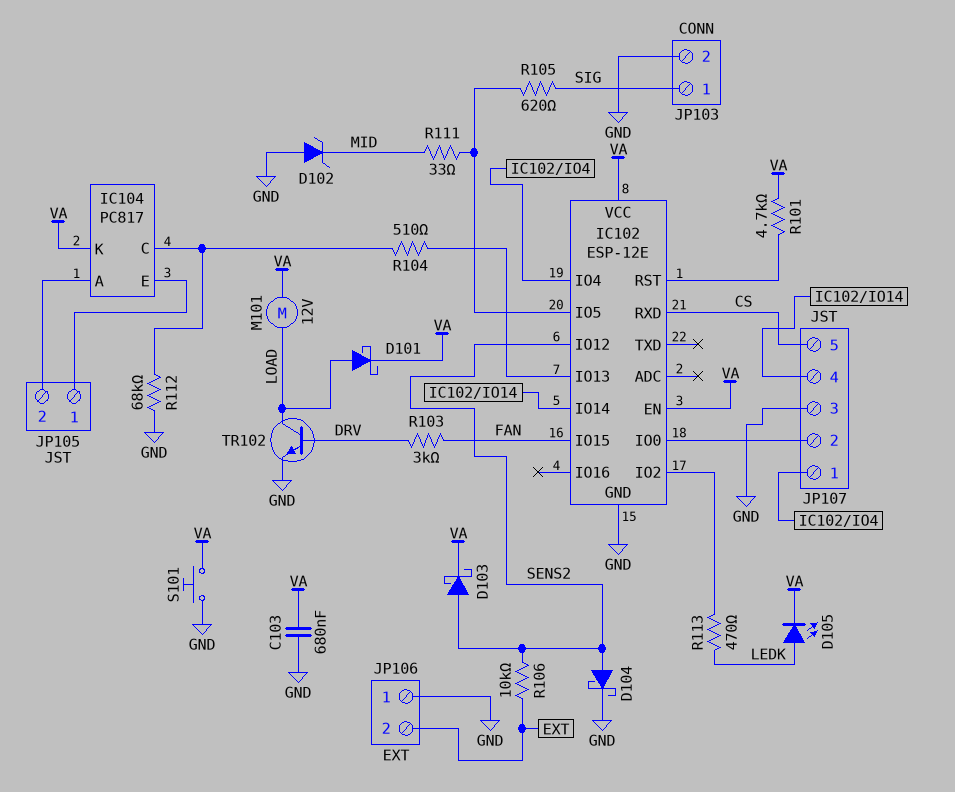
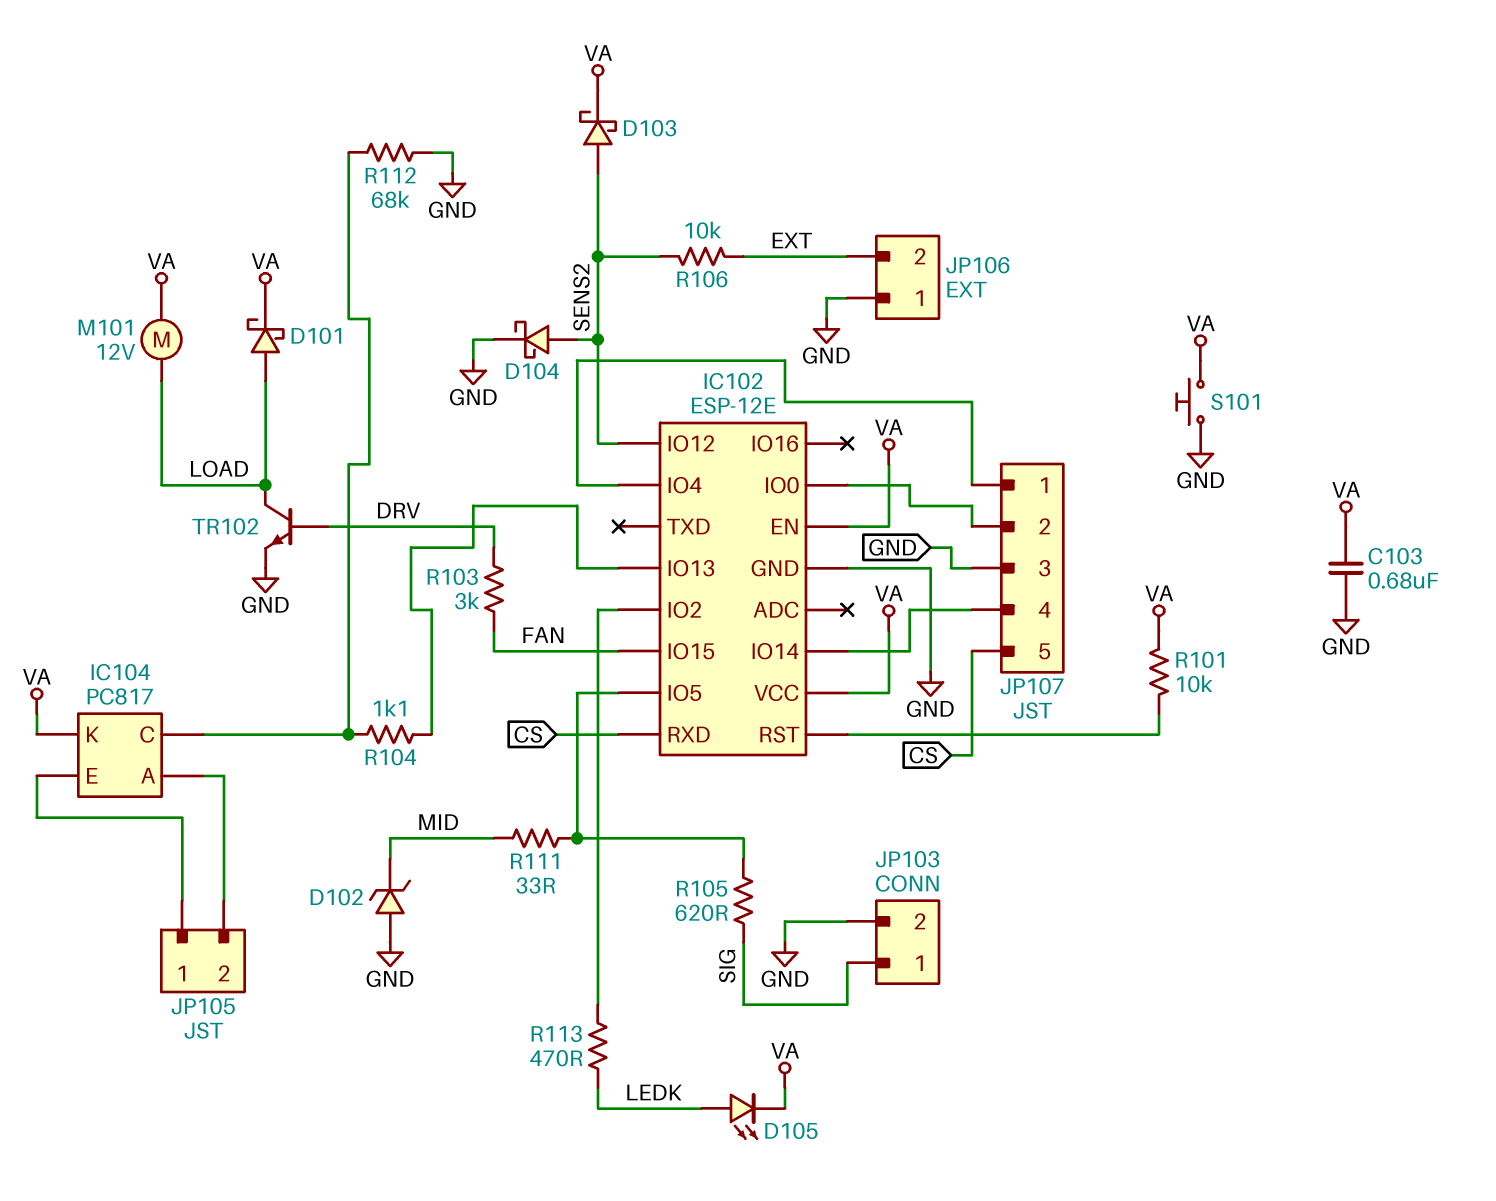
R101: 4.7k (IC102/RST, VA) -> 10k (IC102/RST, VA)
R104: 510 (IC102/IO13, IC104/C) -> 1.1k (IC102/IO13, IC104/C)

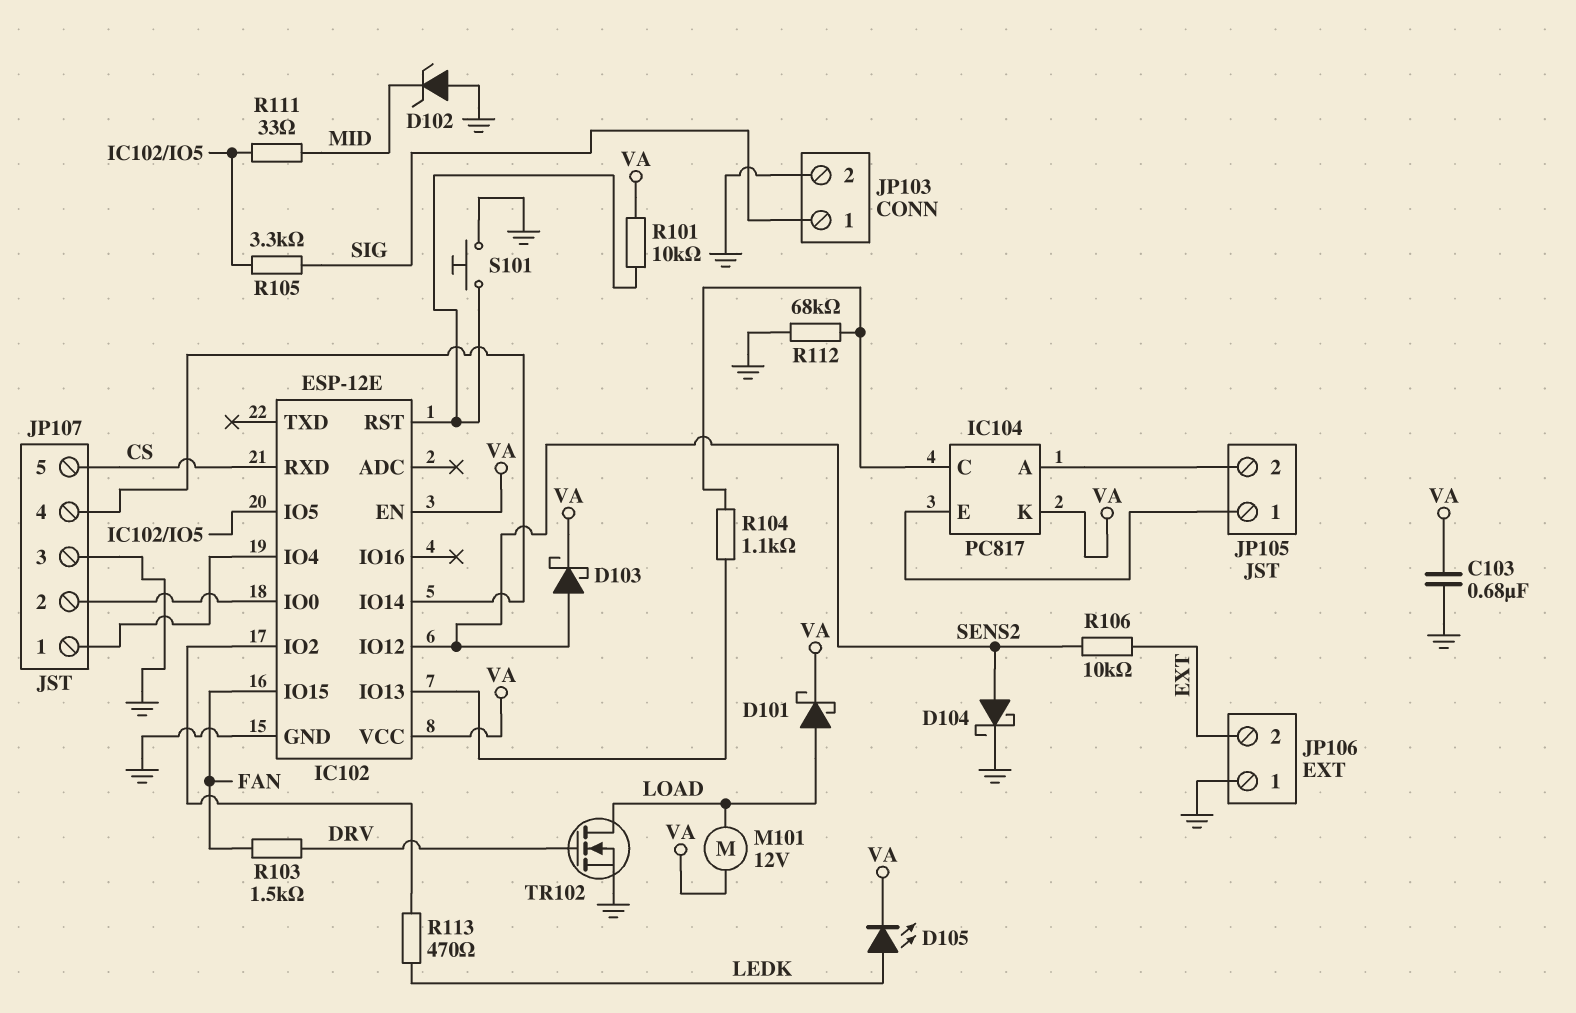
R103: 3k (DRV, FAN) -> 1.5k (DRV, FAN)
R105: 620 (IC102/IO5, SIG) -> 3.3k (IC102/IO5, SIG)
S101: button (GND, VA) -> button (GND, IC102/RST)
TR102: NPN (B DRV, C LOAD, E GND) -> NMOS (G DRV, D LOAD, S GND)

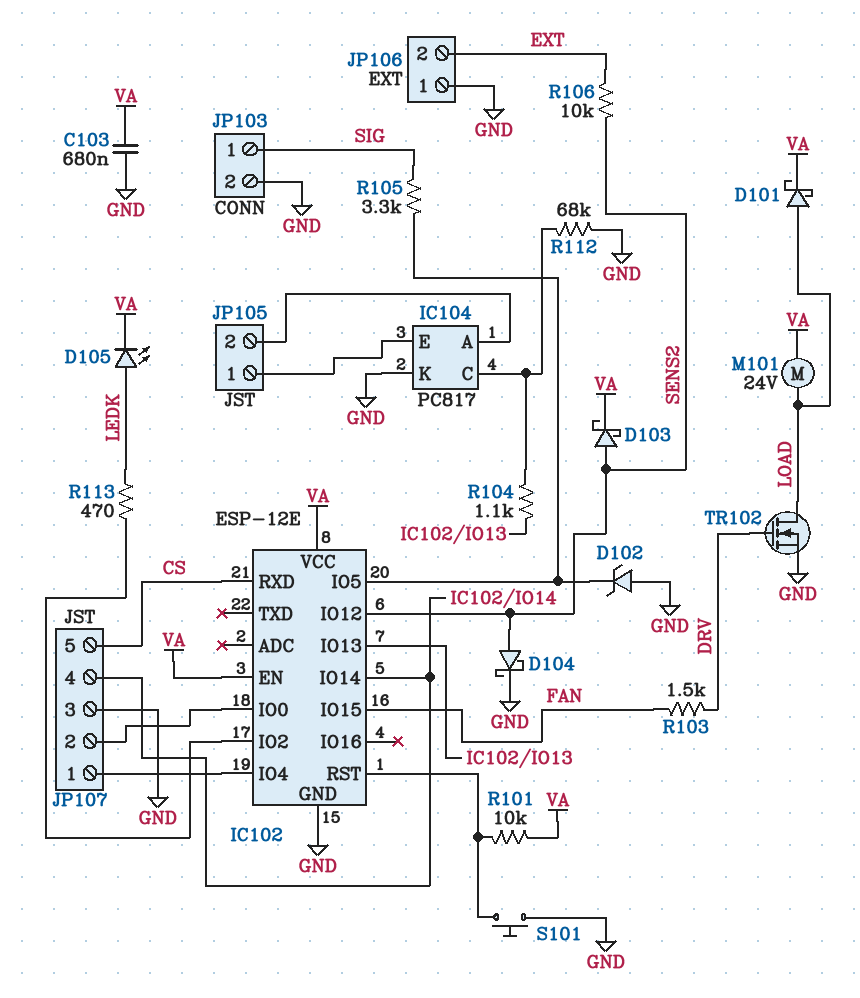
D102: zener (A GND, K MID) -> zener (A GND, K IC102/IO5)
IC104 pin K: VA -> GND
M101: motor 12V (LOAD, VA) -> motor 24V (LOAD, VA)
R111: 33 (IC102/IO5, MID) -> none

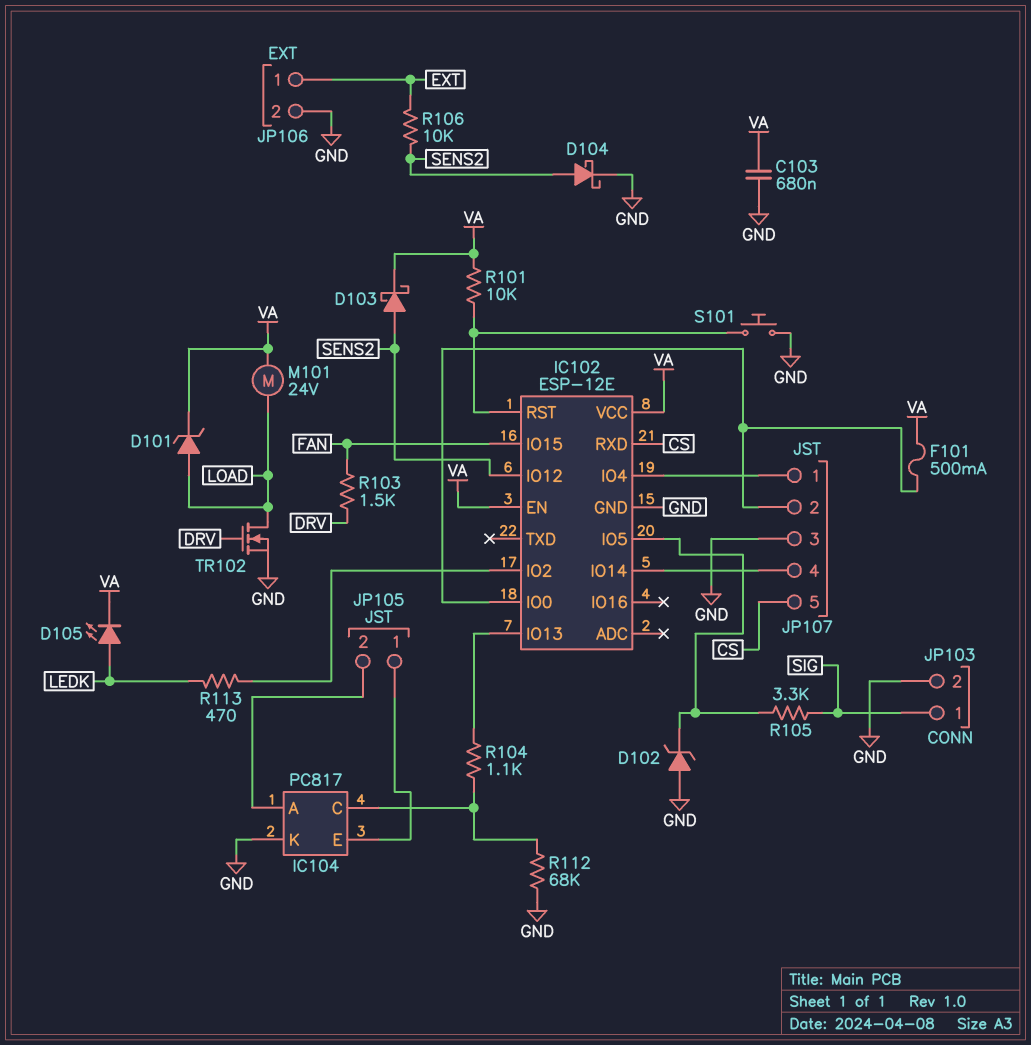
D101: schottky (A LOAD, K VA) -> zener (A LOAD, K VA)
F101: none -> 500mA (IC102/IO0, VA)
JP106 pin 1: GND -> EXT
JP106 pin 2: EXT -> GND

